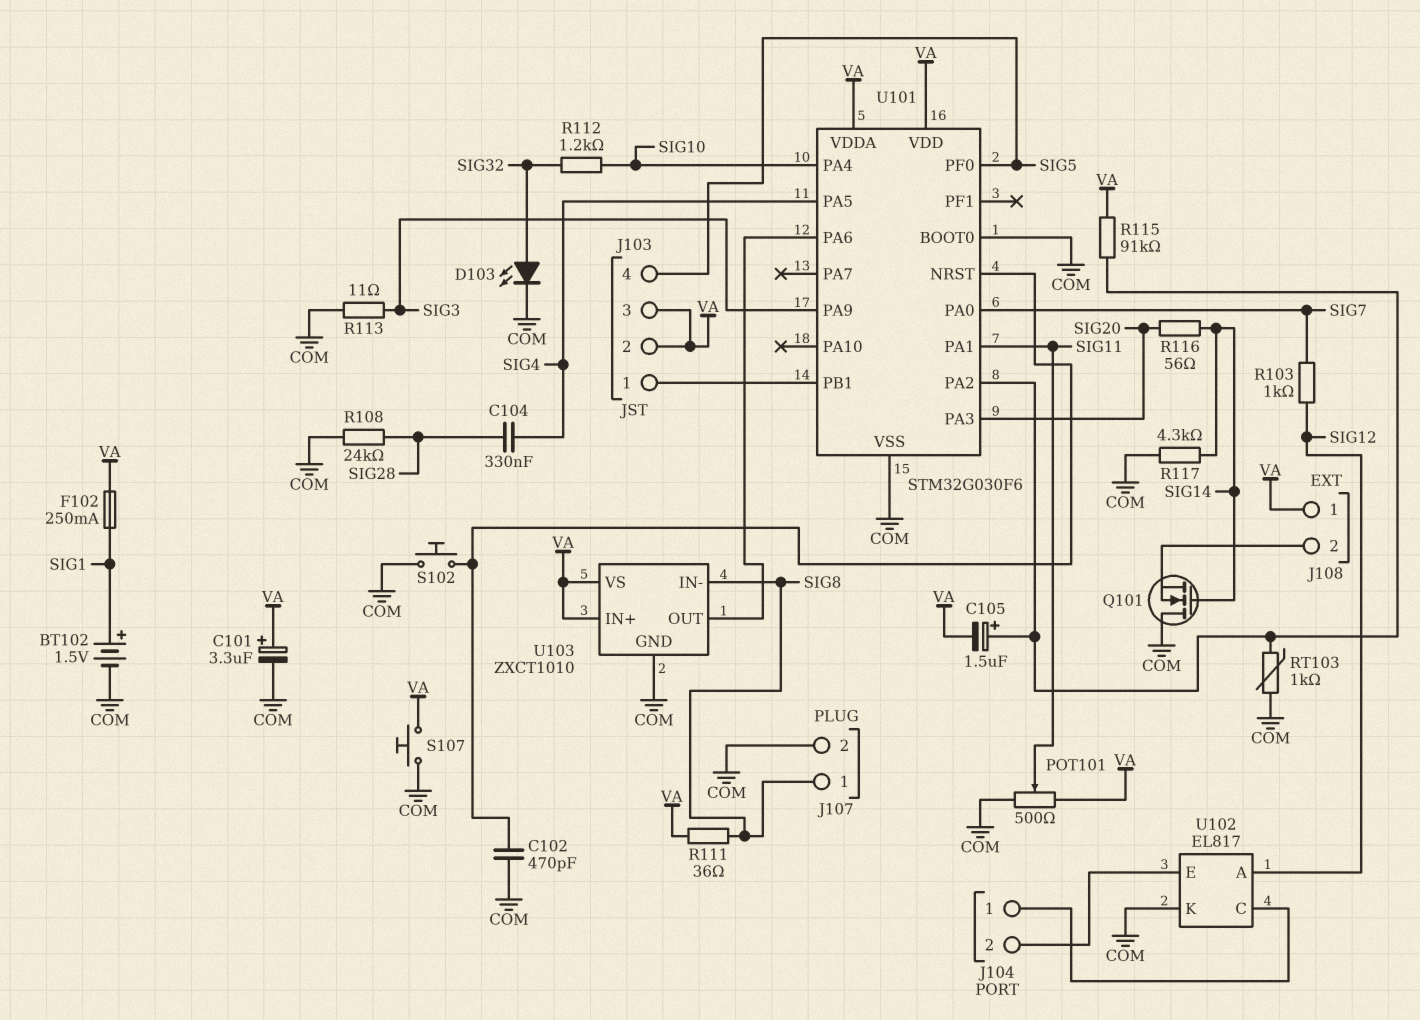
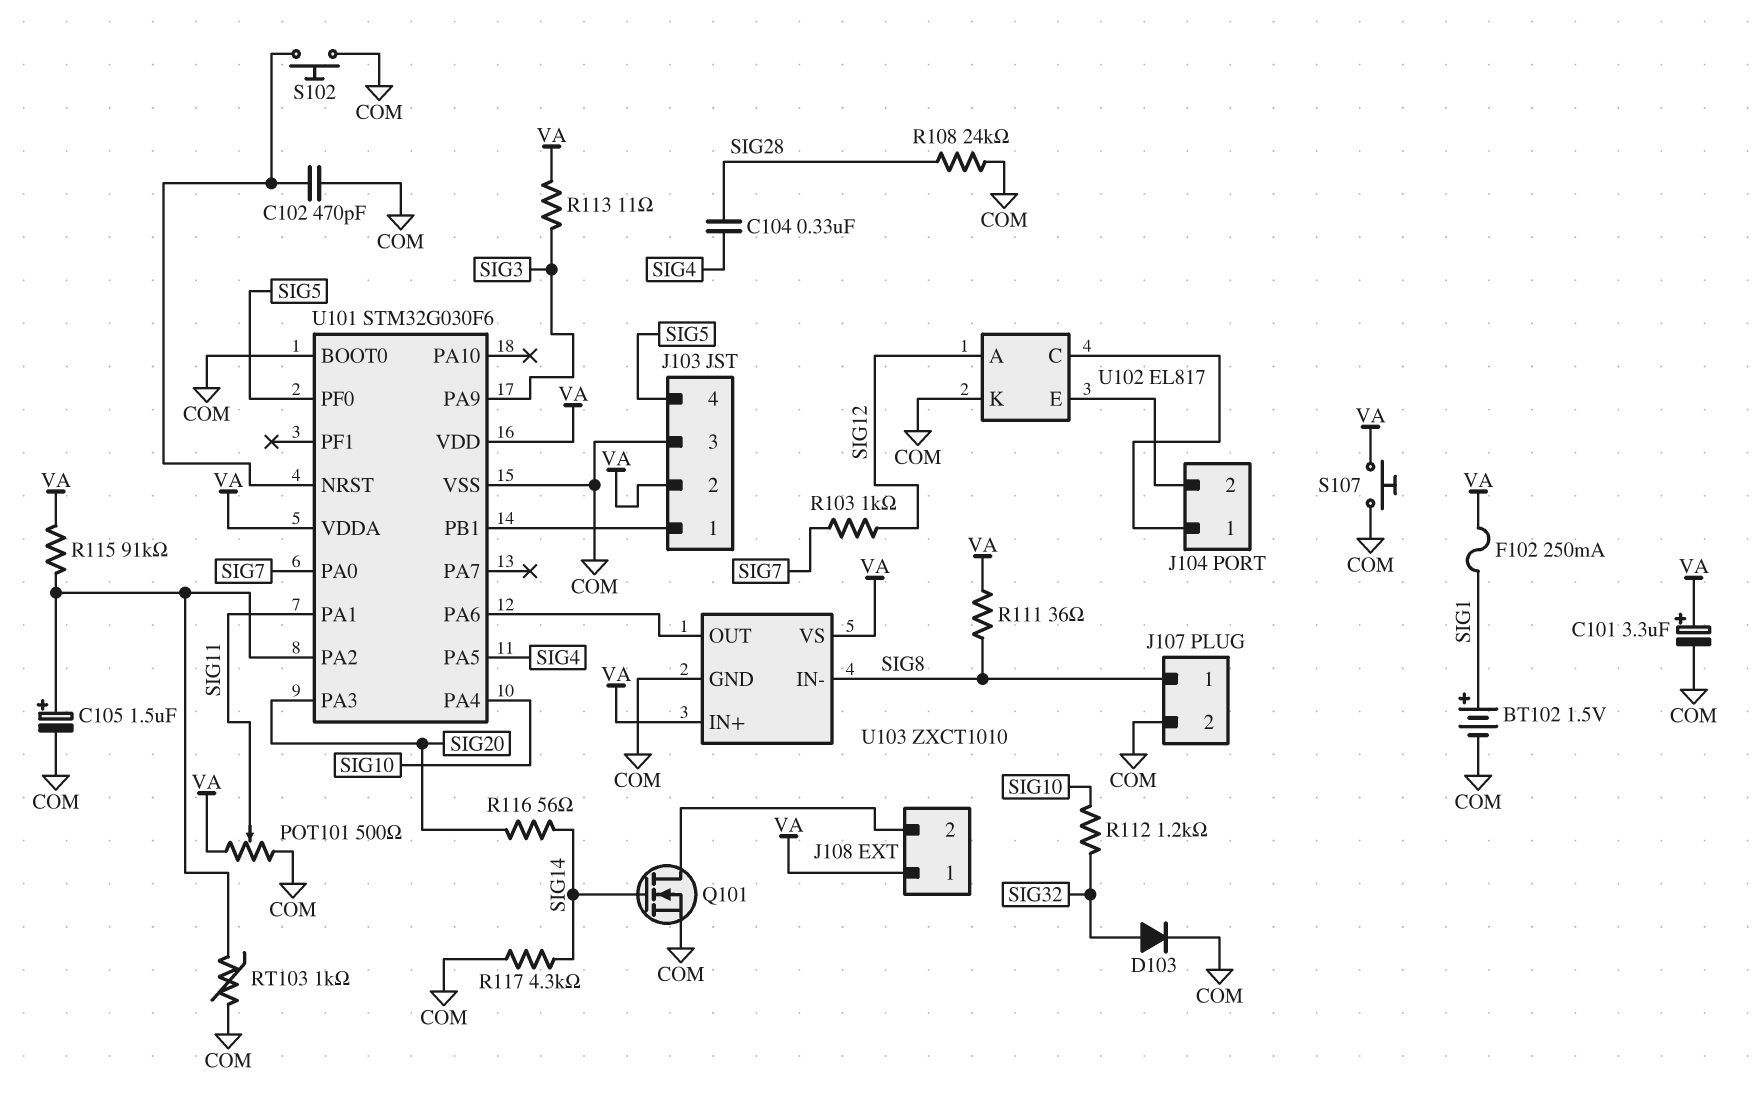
C105: 1.5uF (plus U101/PA2, minus VA) -> 1.5uF (plus U101/PA2, minus COM)
D103: LED (A SIG32, K COM) -> diode (A SIG32, K COM)
J103 pin 3: VA -> COM
Q101: NMOS (G SIG14, D COM, S J108/2) -> NMOS (G SIG14, D J108/2, S COM)
R113: 11 (COM, SIG3) -> 11 (SIG3, VA)

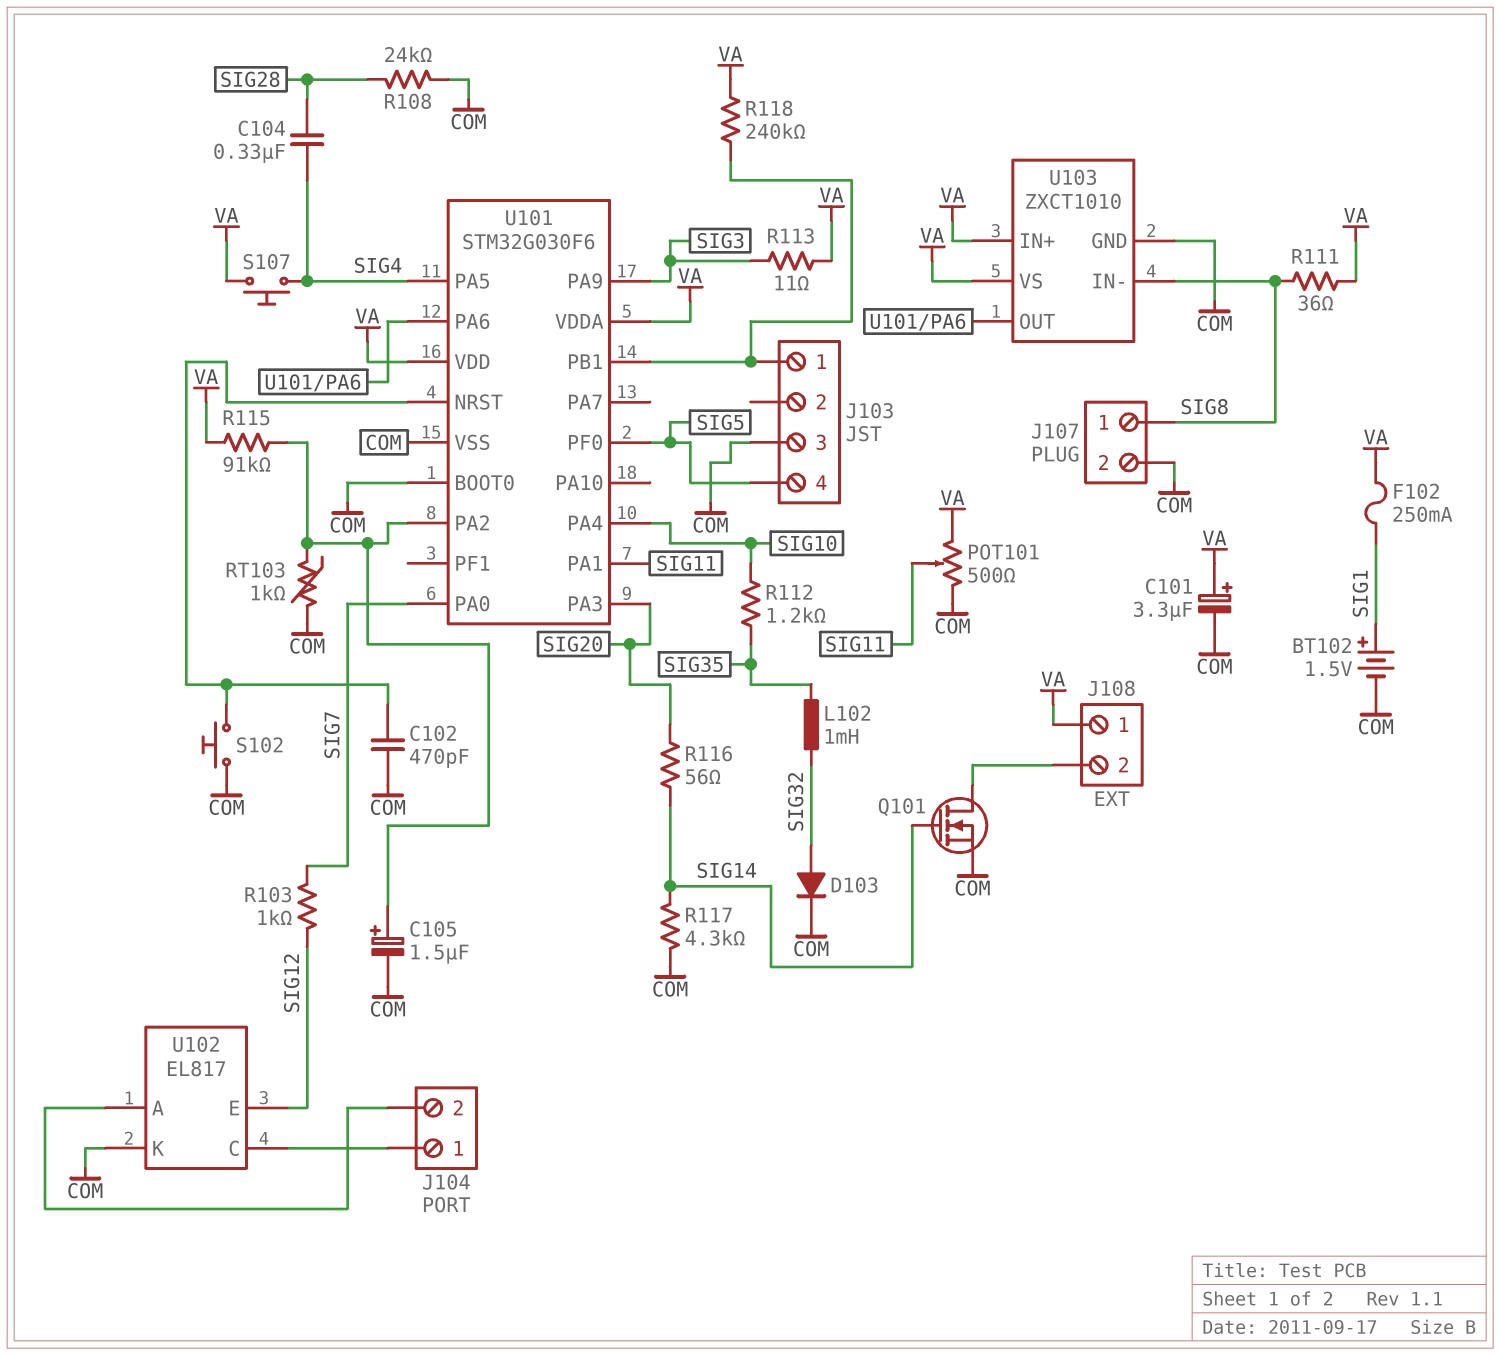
J103 pin 2: VA -> none
L102: none -> 1mH (SIG32, SIG35)
R112: 1.2k (SIG10, SIG32) -> 1.2k (SIG10, SIG35)
R118: none -> 240k (J103/1, VA)
S107: button (COM, VA) -> button (SIG4, VA)
U102 pin A: SIG12 -> J104/2
U102 pin E: J104/2 -> SIG12

